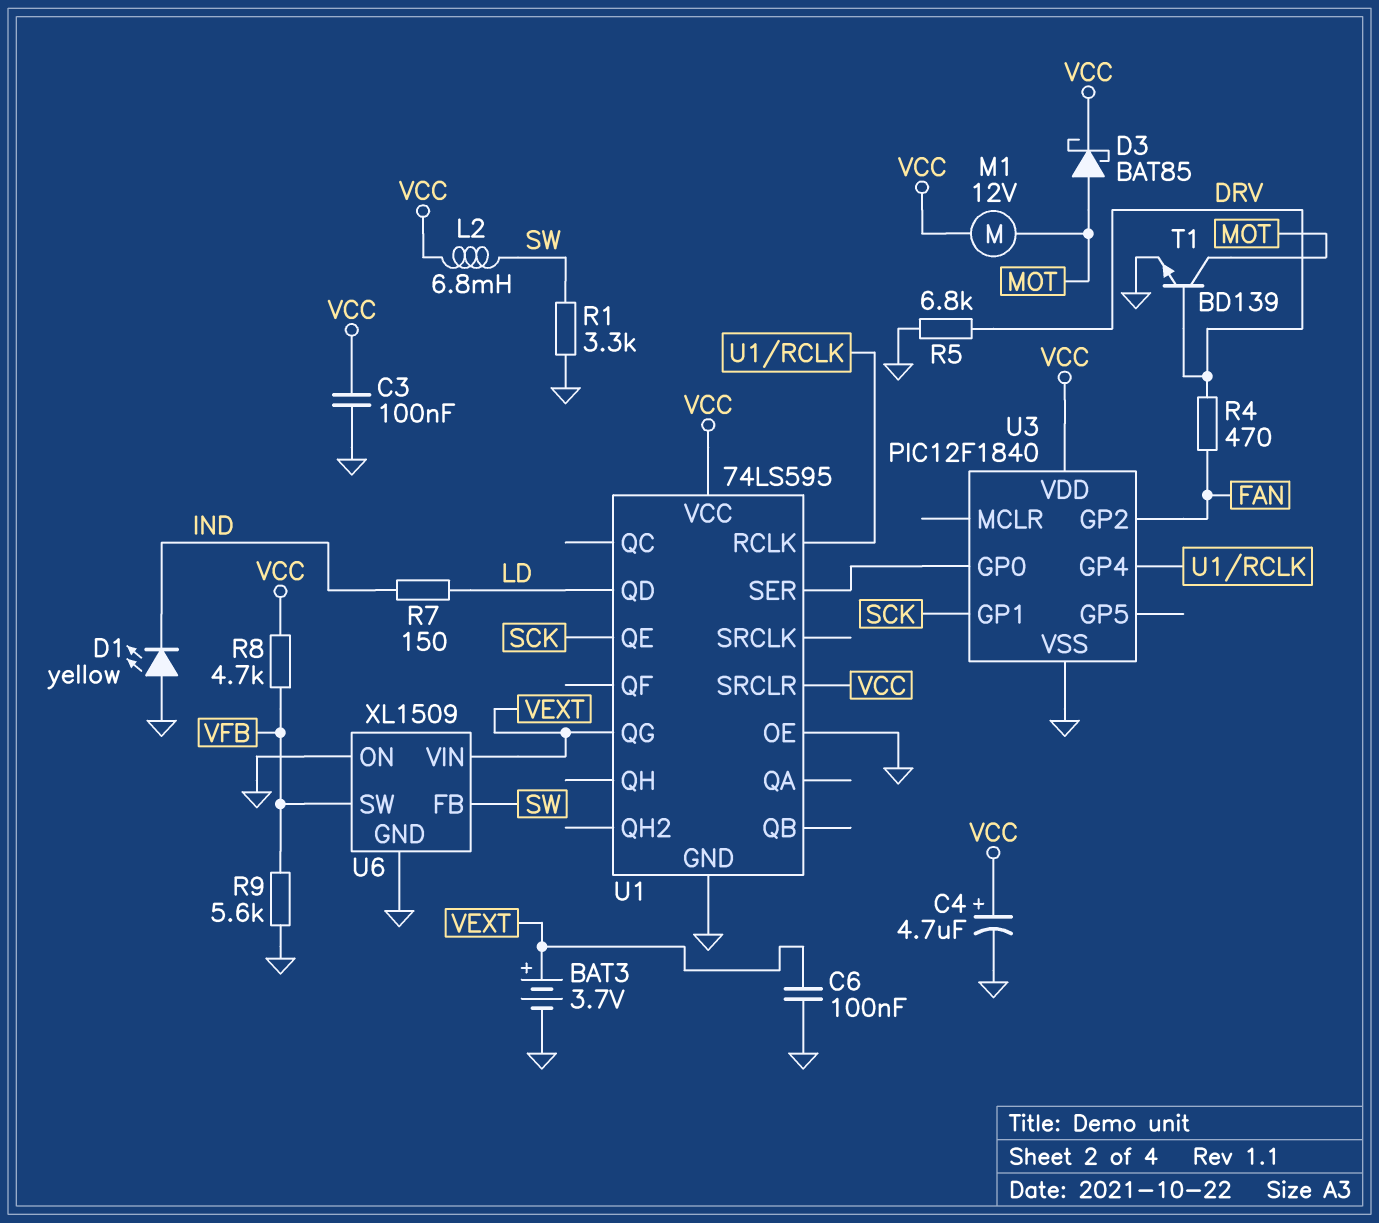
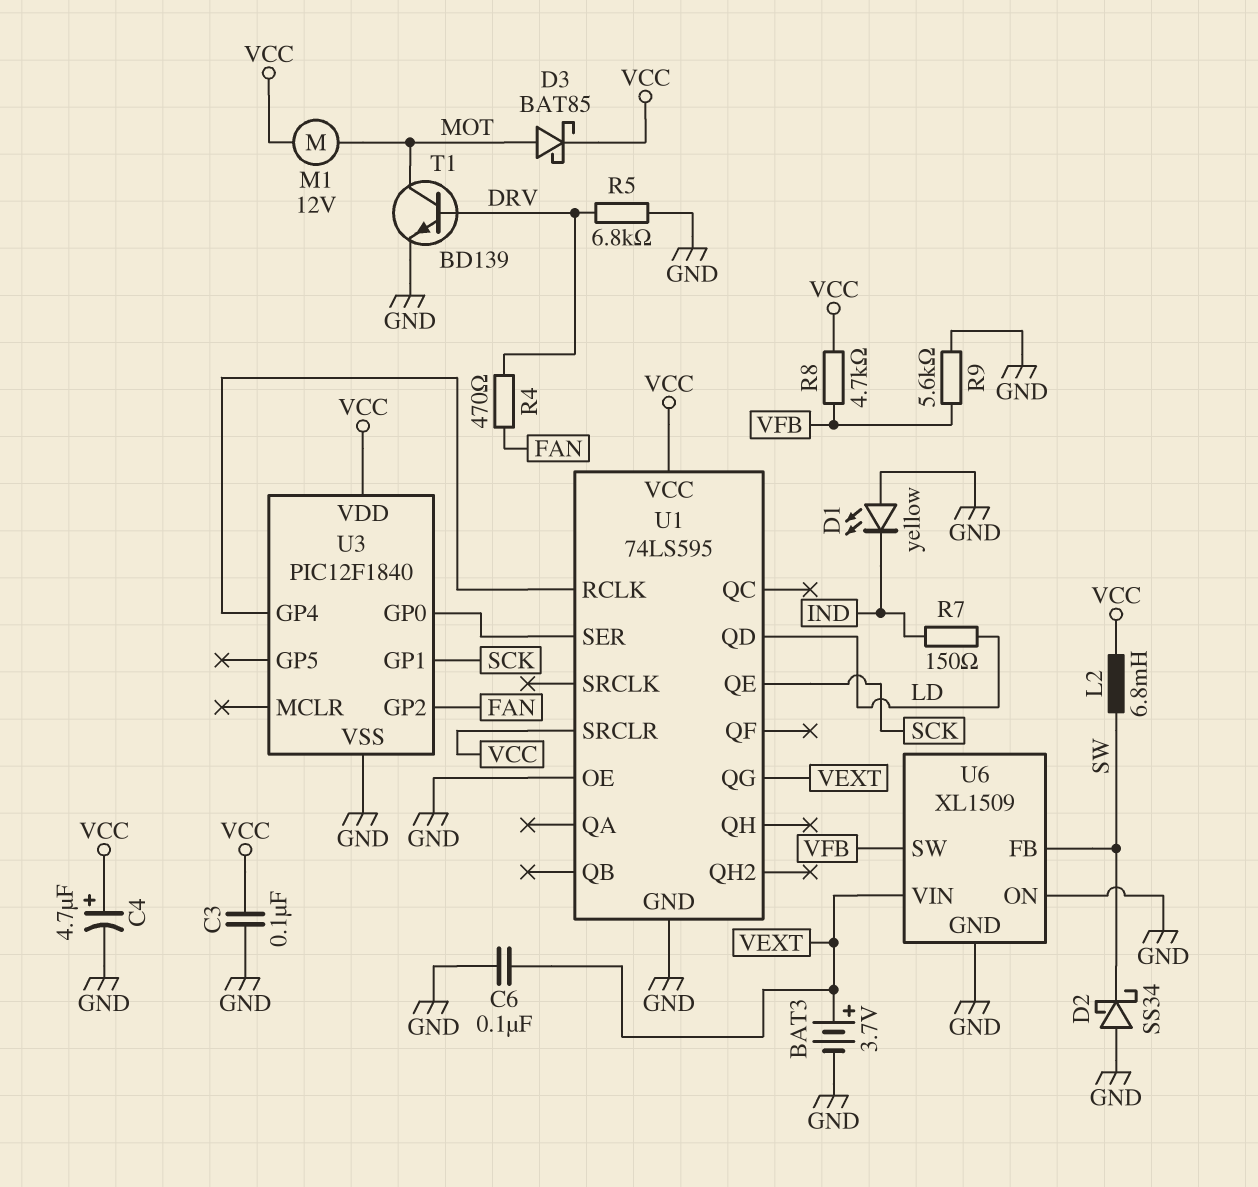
D2: none -> schottky SS34 (A GND, K SW)
R1: 3.3k (GND, SW) -> none

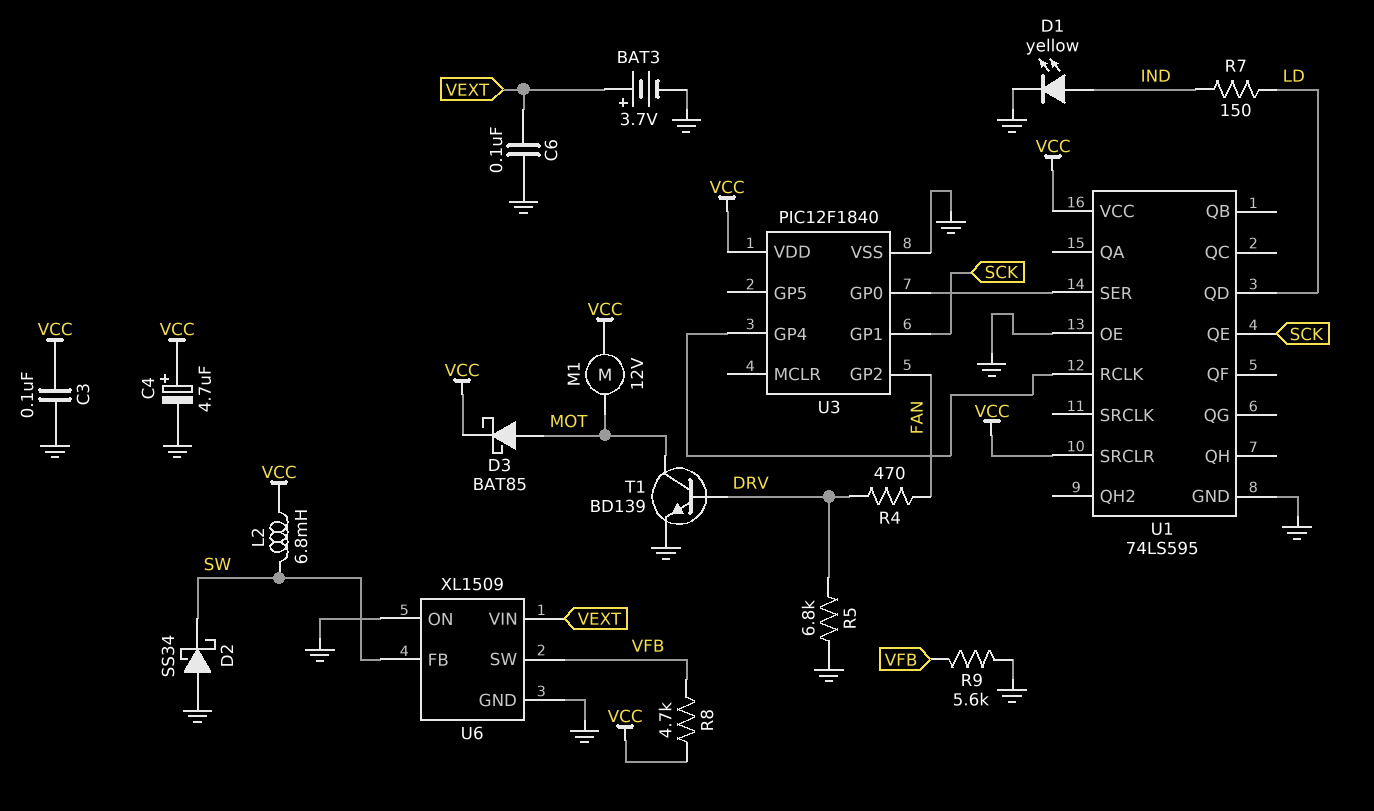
D1: LED yellow (A GND, K IND) -> LED yellow (A IND, K GND)
U1 pin QG: VEXT -> none

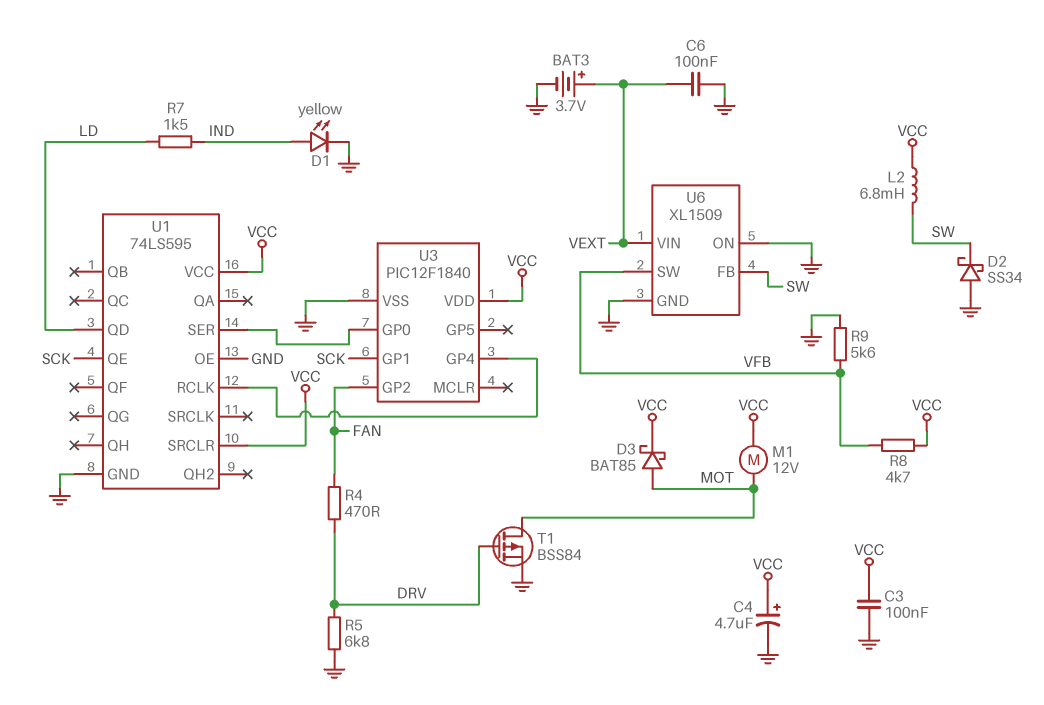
R7: 150 (IND, LD) -> 1.5k (IND, LD)
T1: NPN BD139 (B DRV, C MOT, E GND) -> PMOS BSS84 (G DRV, D MOT, S GND)

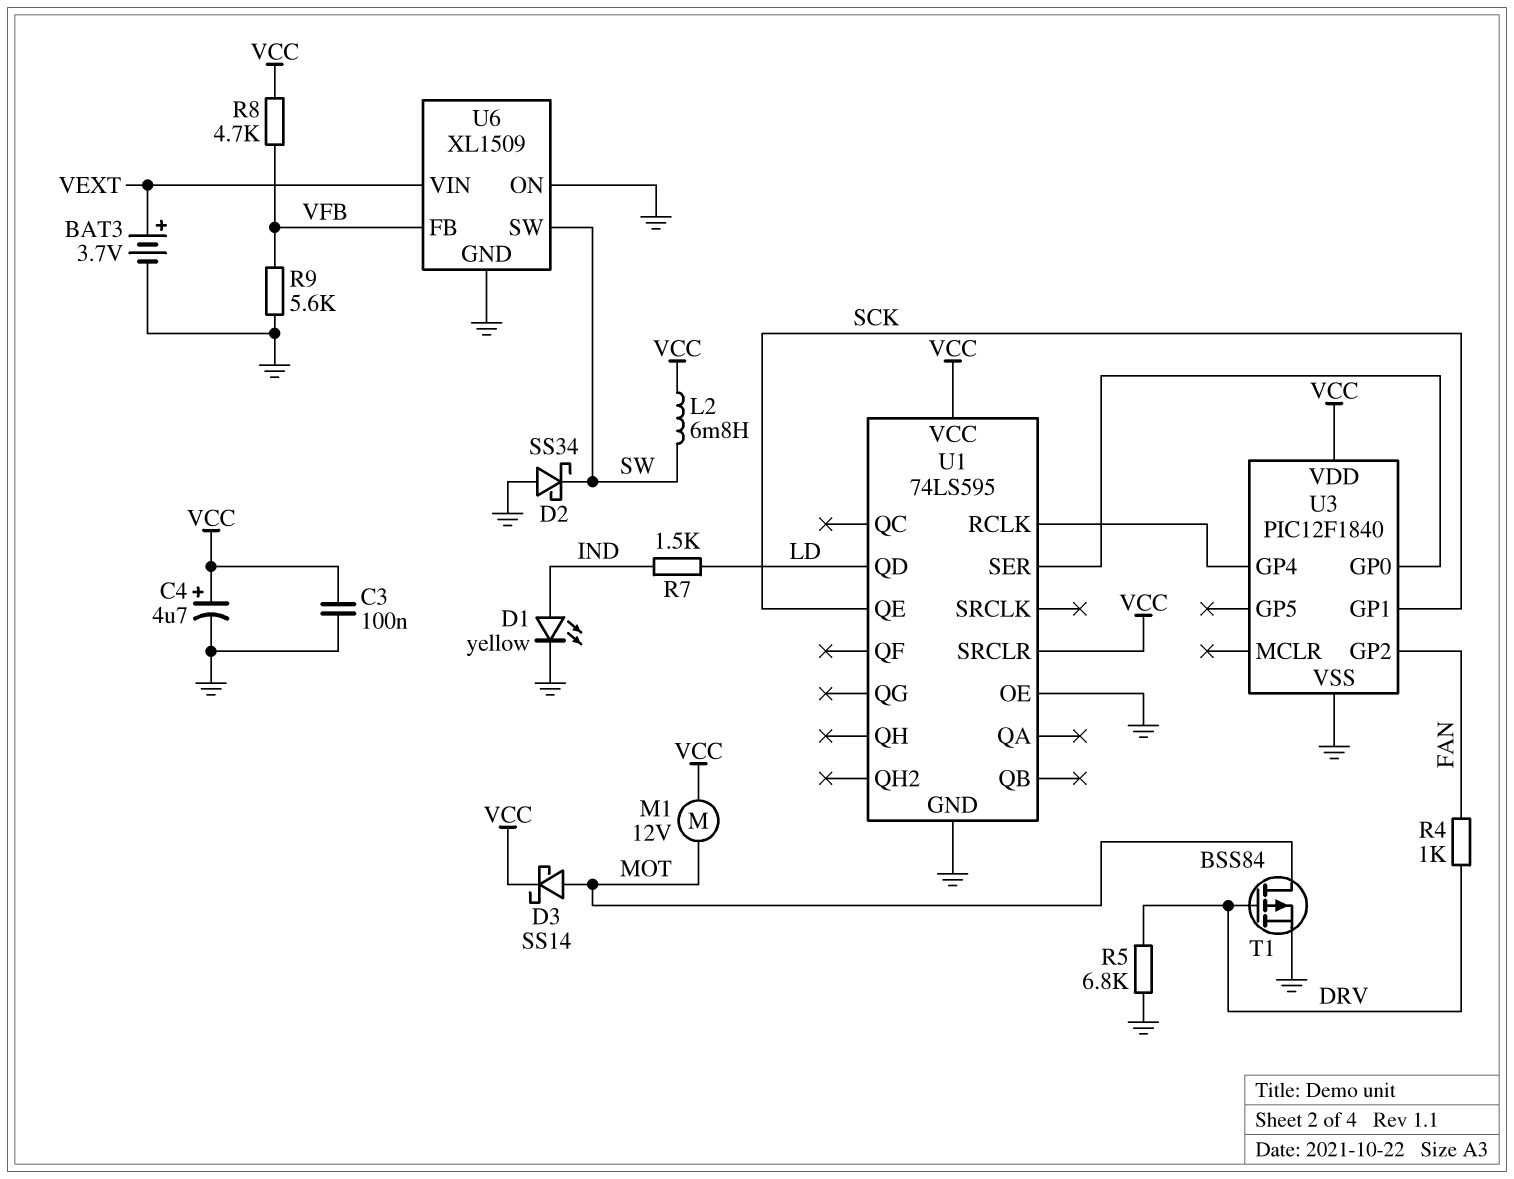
C6: 100nF (GND, VEXT) -> none
D3: schottky BAT85 (A MOT, K VCC) -> schottky SS14 (A MOT, K VCC)
R4: 470 (DRV, FAN) -> 1k (DRV, FAN)
U6 pin FB: SW -> VFB
U6 pin SW: VFB -> SW

